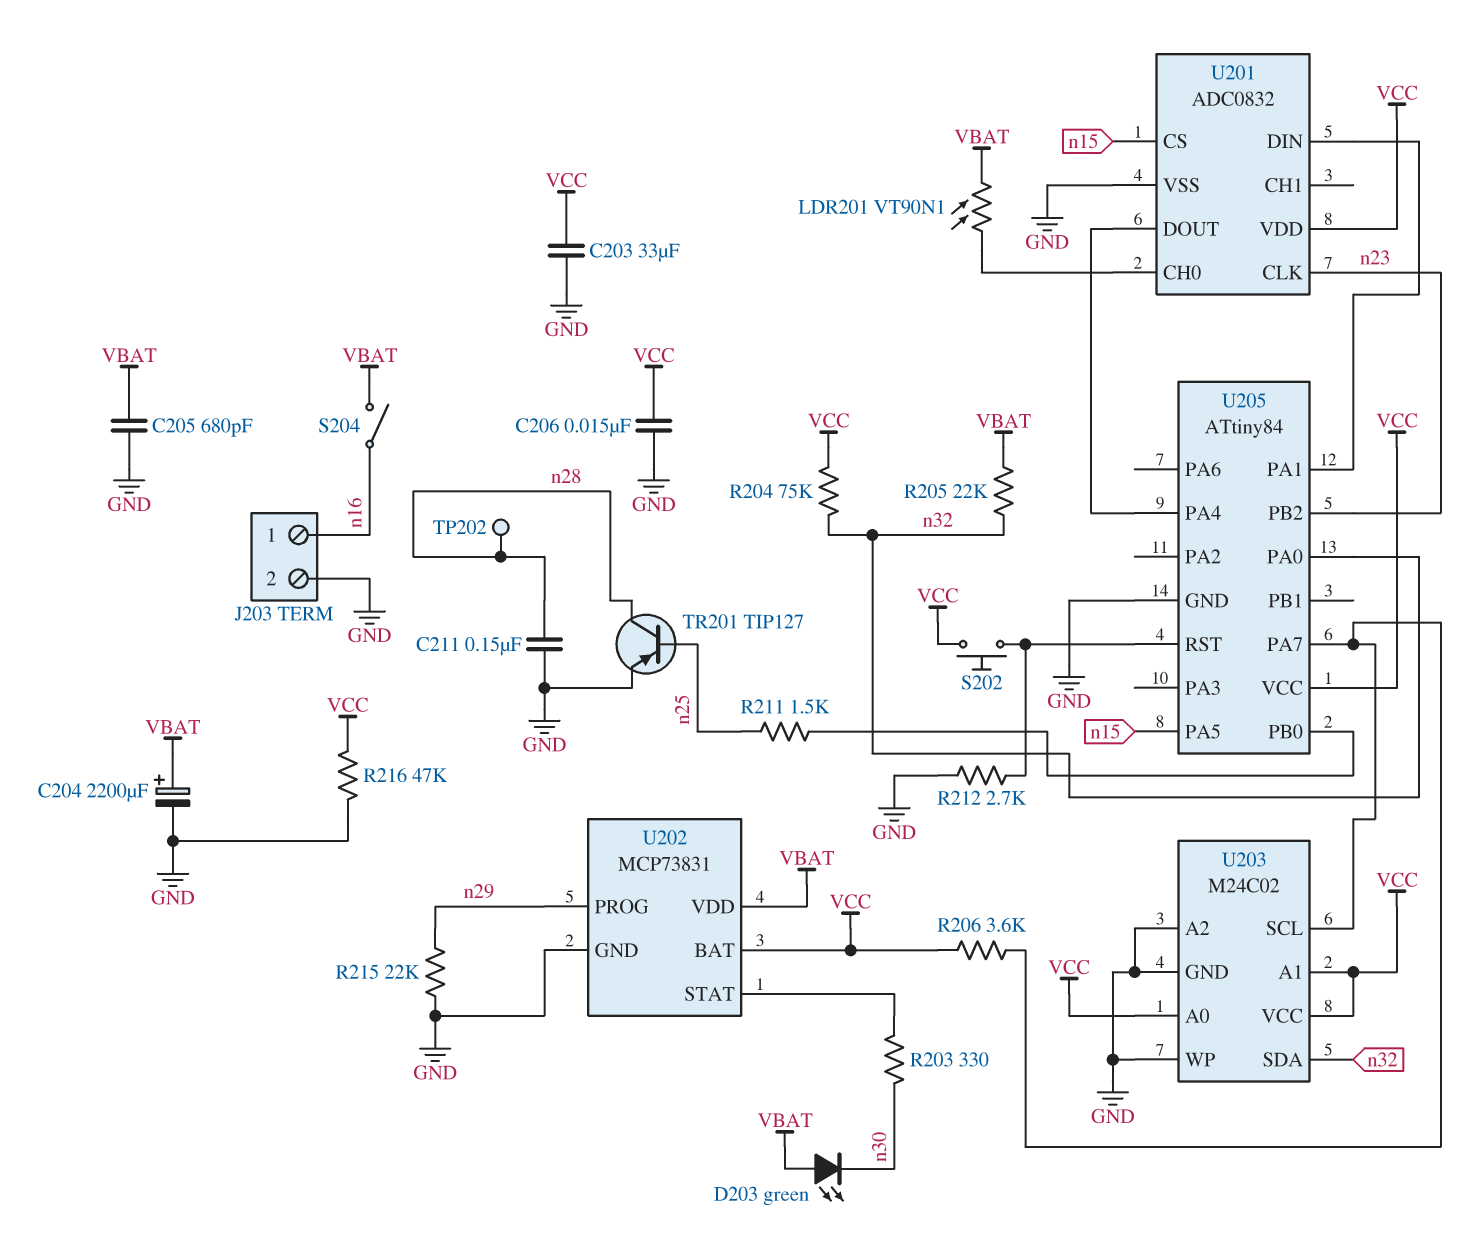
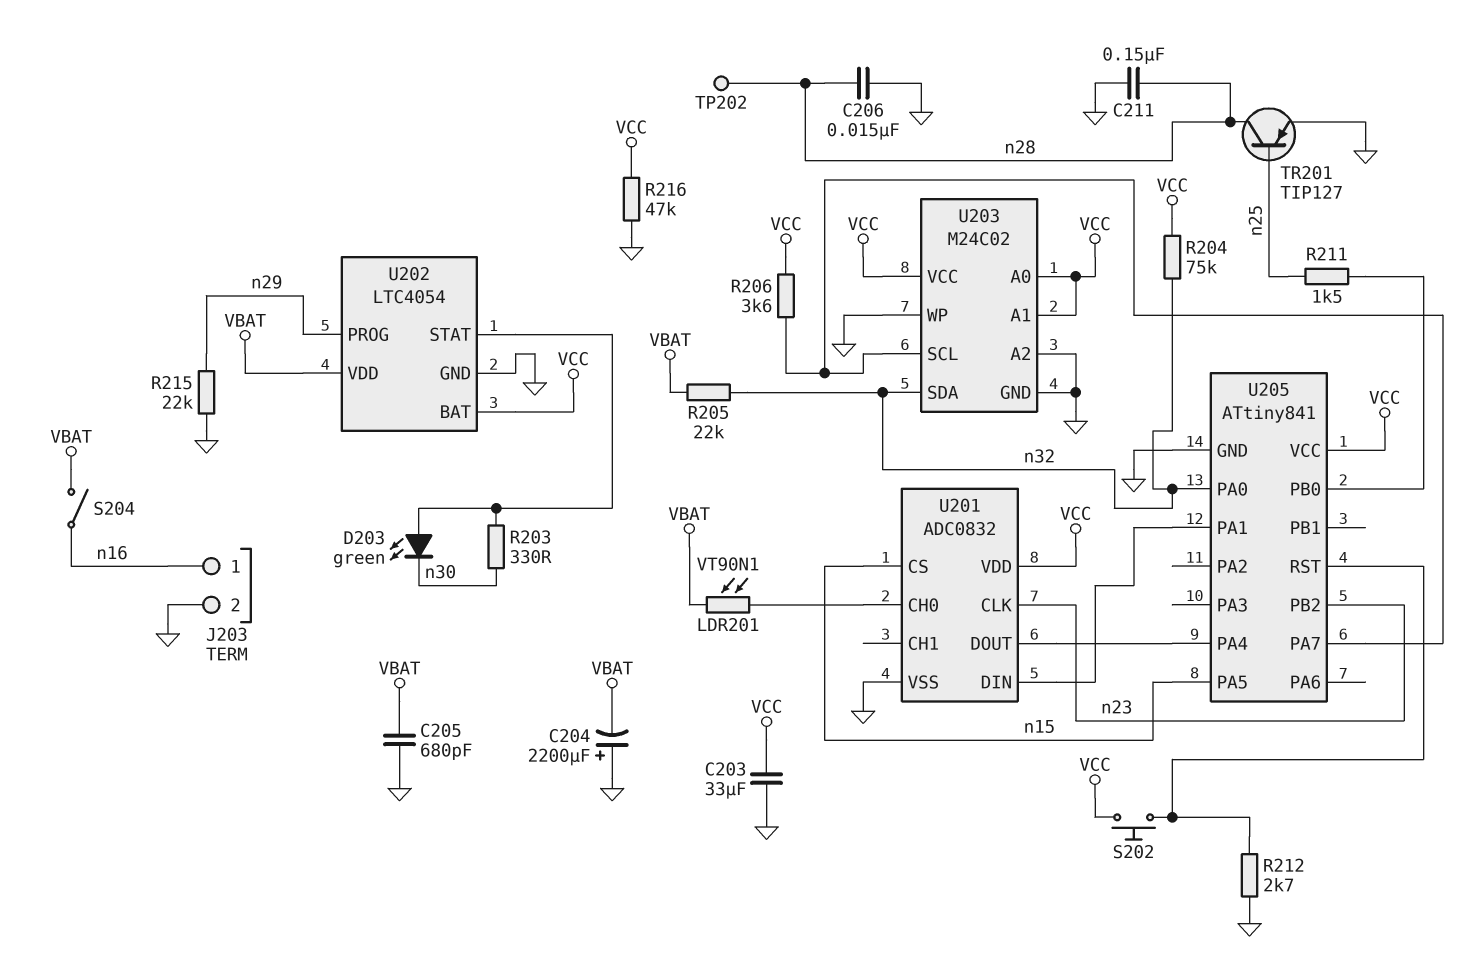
C204: 2200uF (plus VBAT, minus GND) -> 2200uF (plus GND, minus VBAT)
C206: 15nF (GND, VCC) -> 15nF (GND, n28)
D203: LED green (A VBAT, K n30) -> LED green (A U202/STAT, K n30)
U202: MCP73831 -> LTC4054
U205: ATtiny84 -> ATtiny841

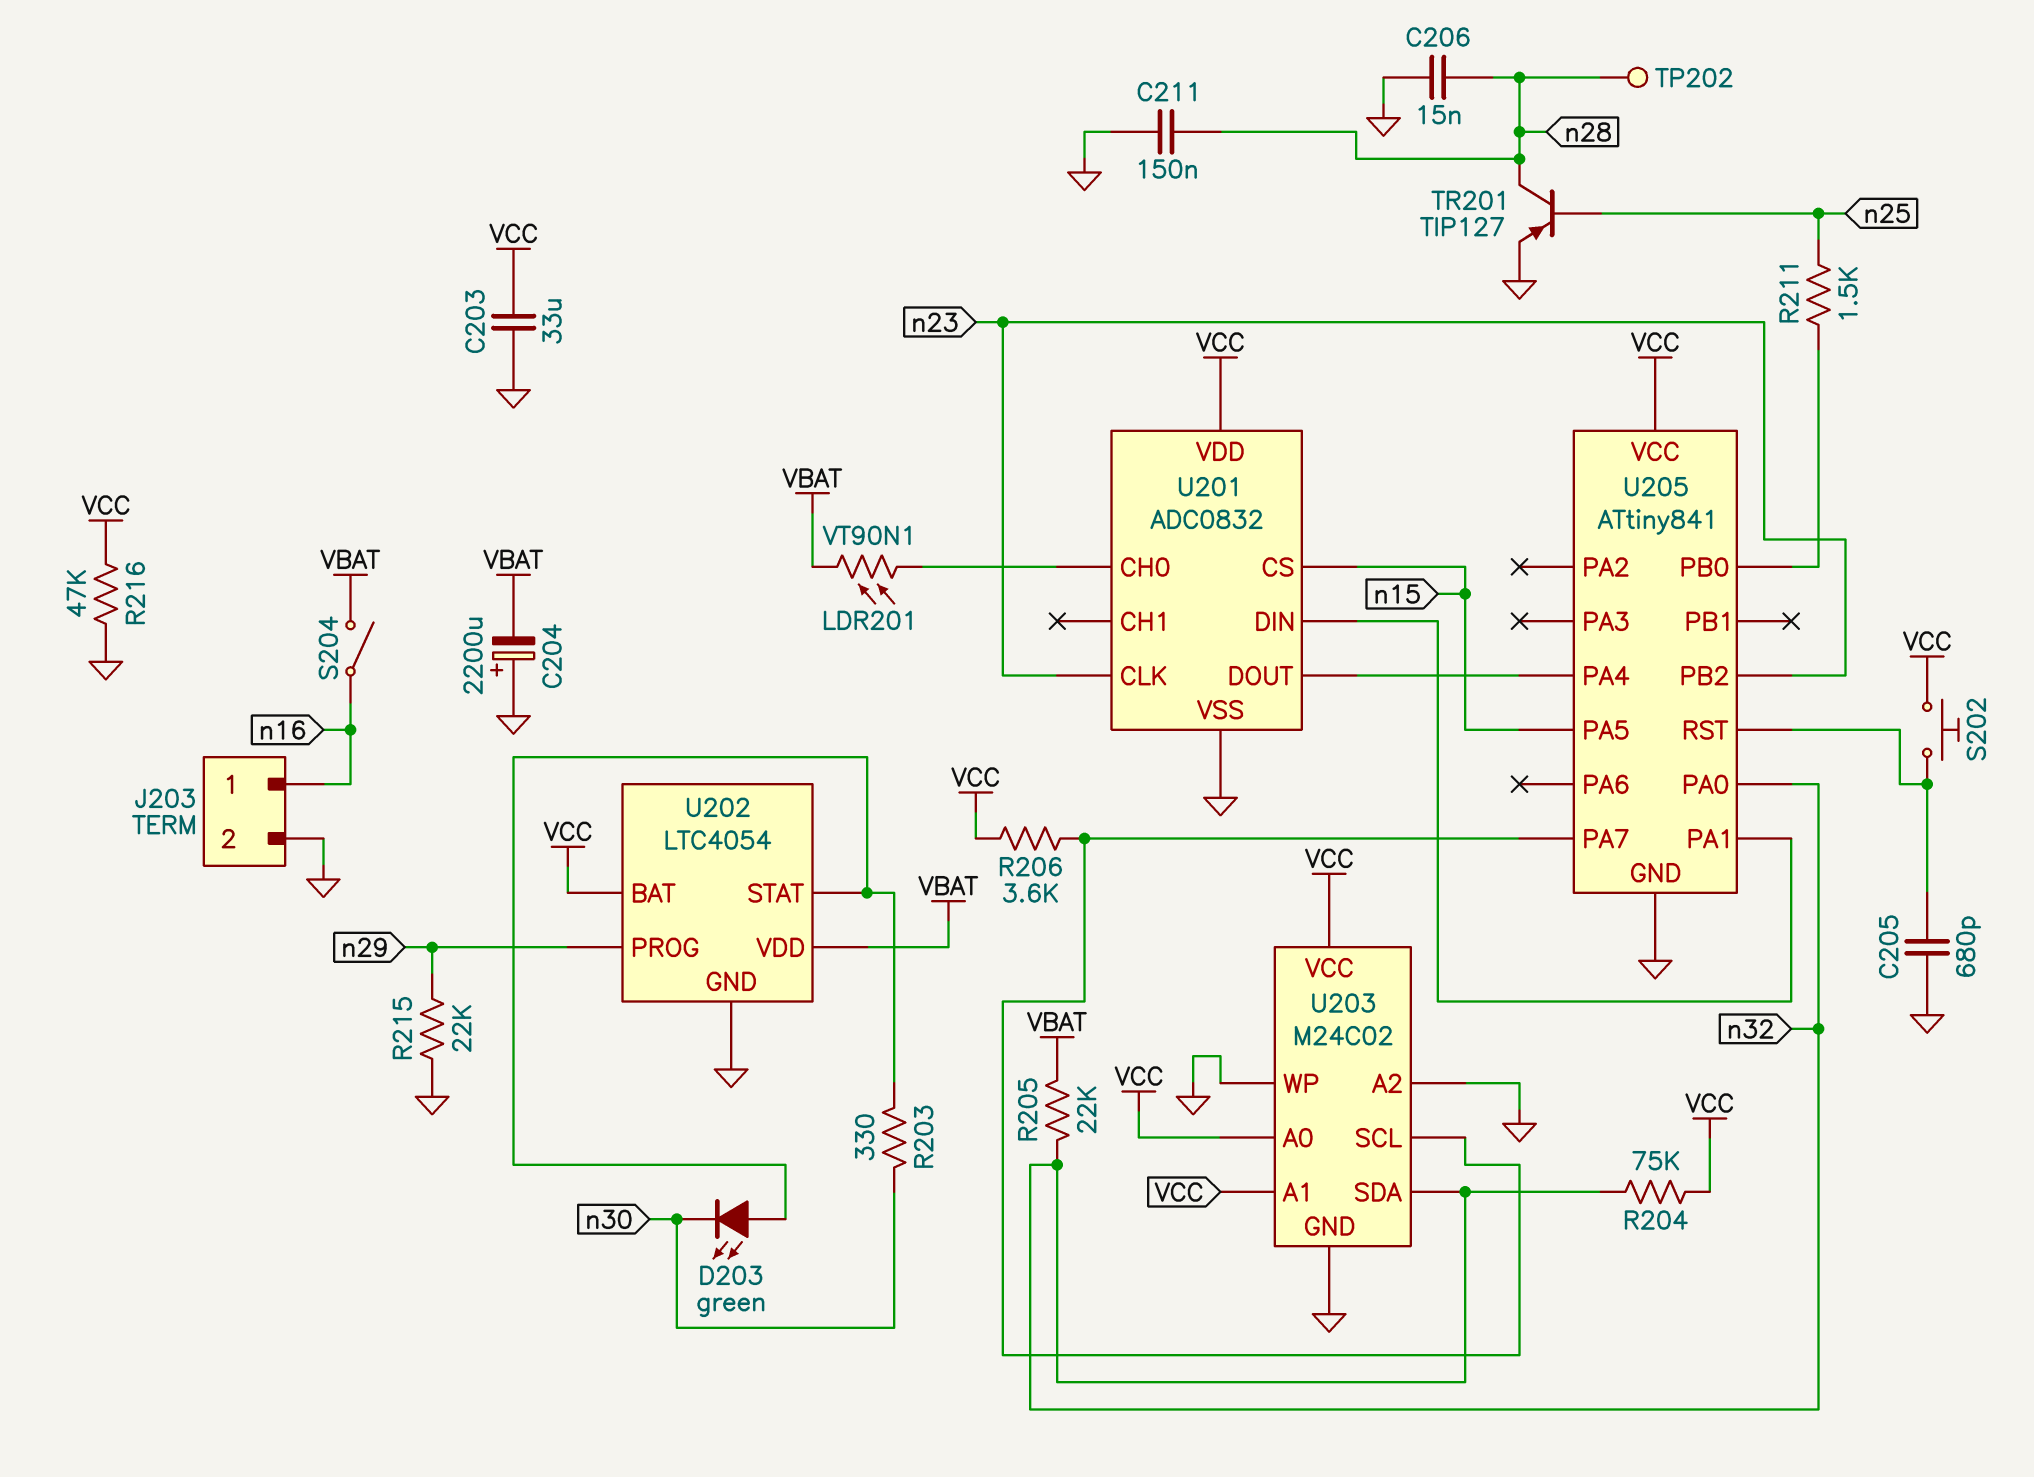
C205: 680pF (GND, VBAT) -> 680pF (GND, U205/RST)
R212: 2.7k (GND, U205/RST) -> none

